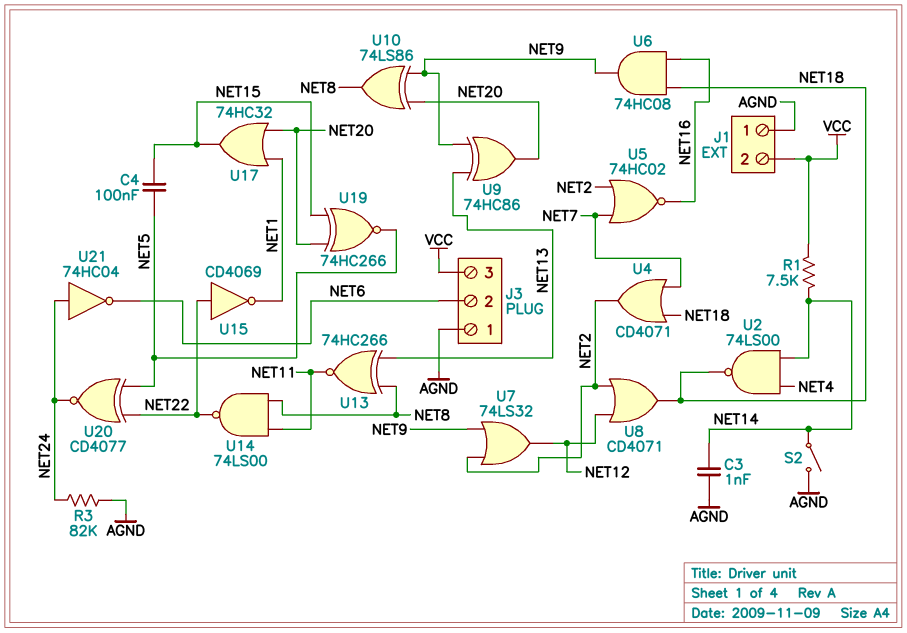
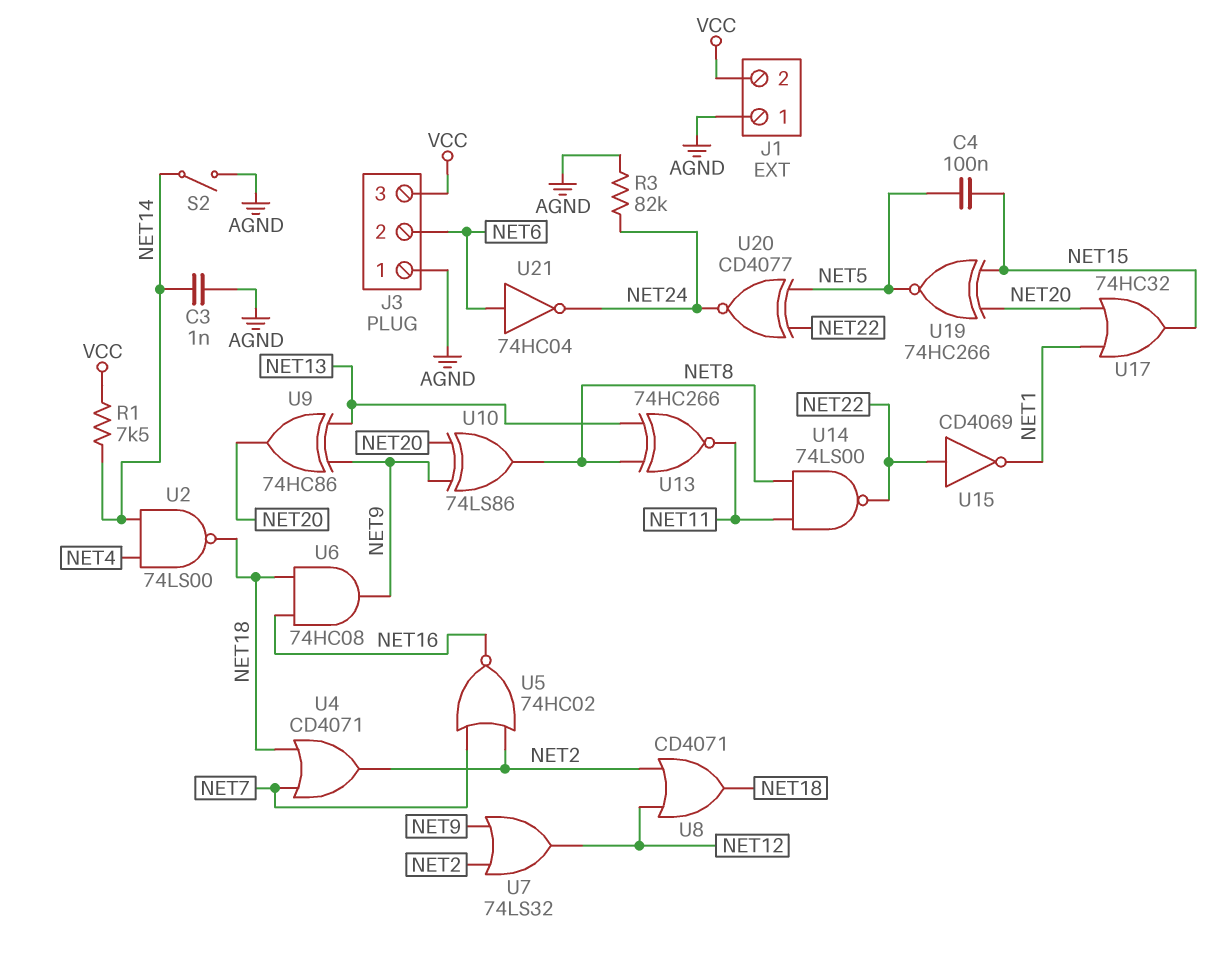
U21: NOT 74HC04 (in NET24, out NET6) -> NOT 74HC04 (in NET6, out NET24)

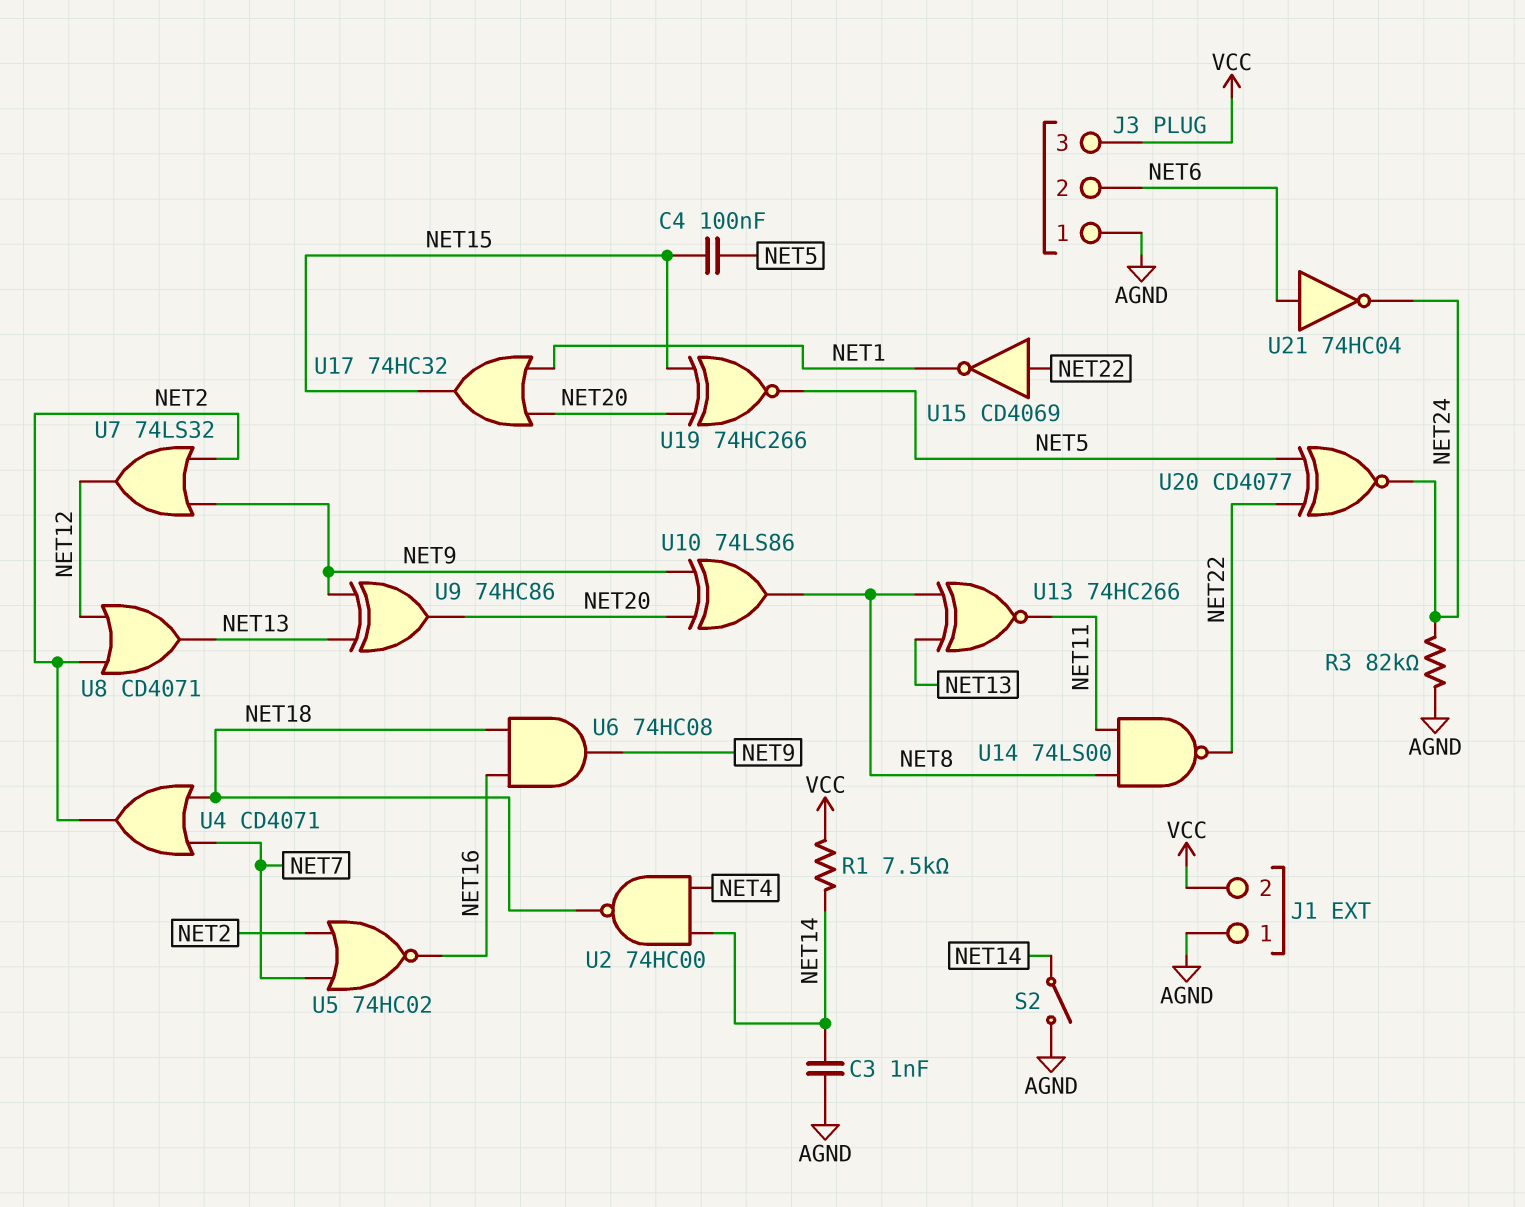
U2: NAND 74LS00 (in NET4, in NET14, out NET18) -> NAND 74HC00 (in NET4, in NET14, out NET18)
U8: OR CD4071 (in NET2, in NET12, out NET18) -> OR CD4071 (in NET2, in NET12, out NET13)

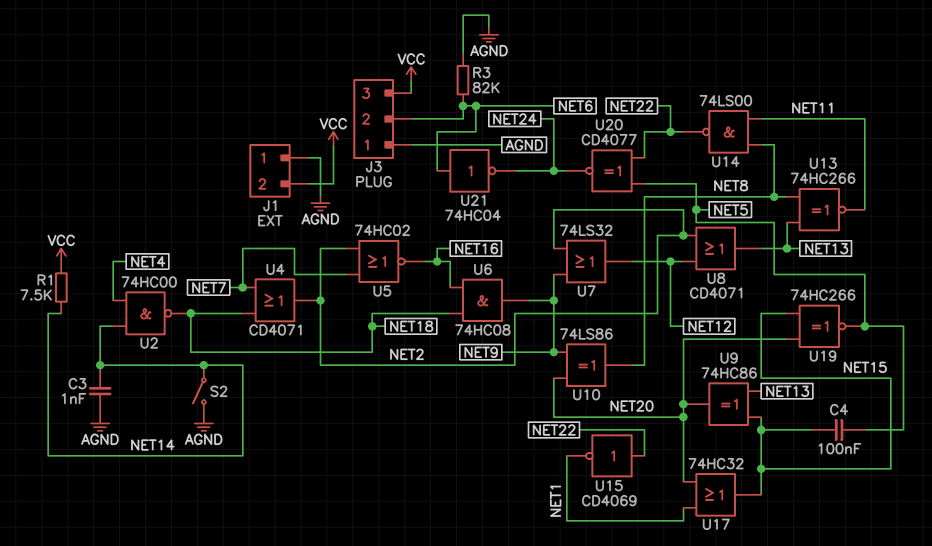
R3: 82k (AGND, NET24) -> 82k (AGND, NET6)
U9: XOR 74HC86 (in NET9, in NET13, out NET20) -> XOR 74HC86 (in NET13, in NET15, out NET20)

